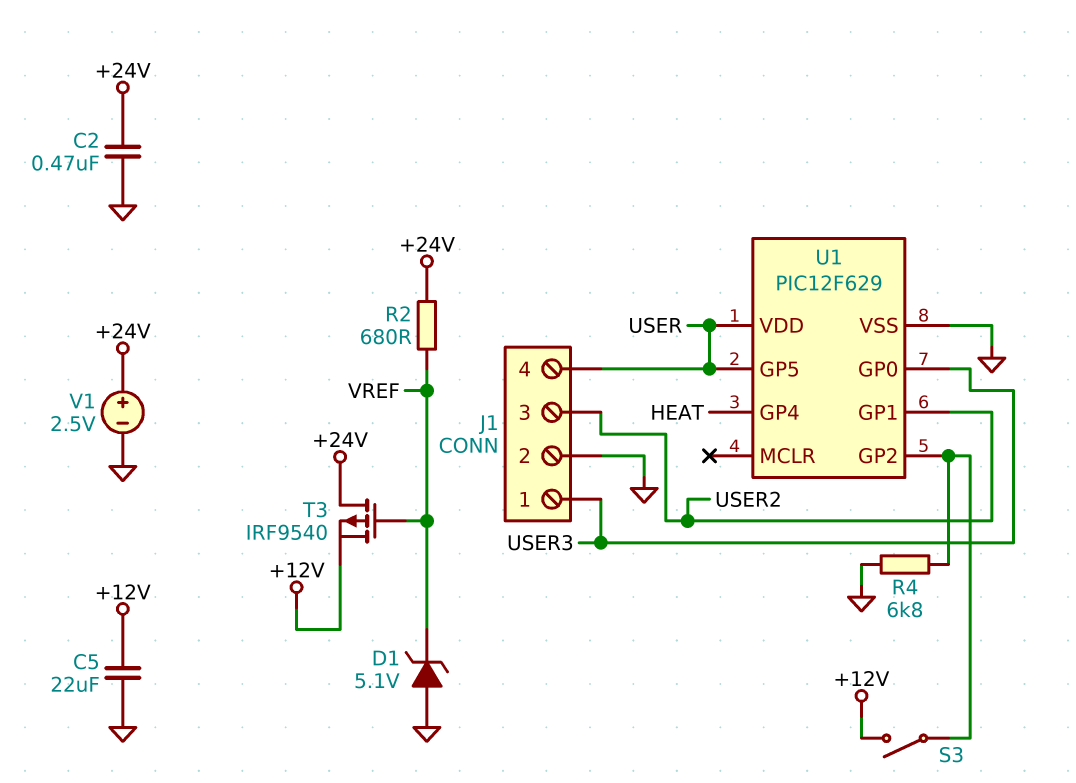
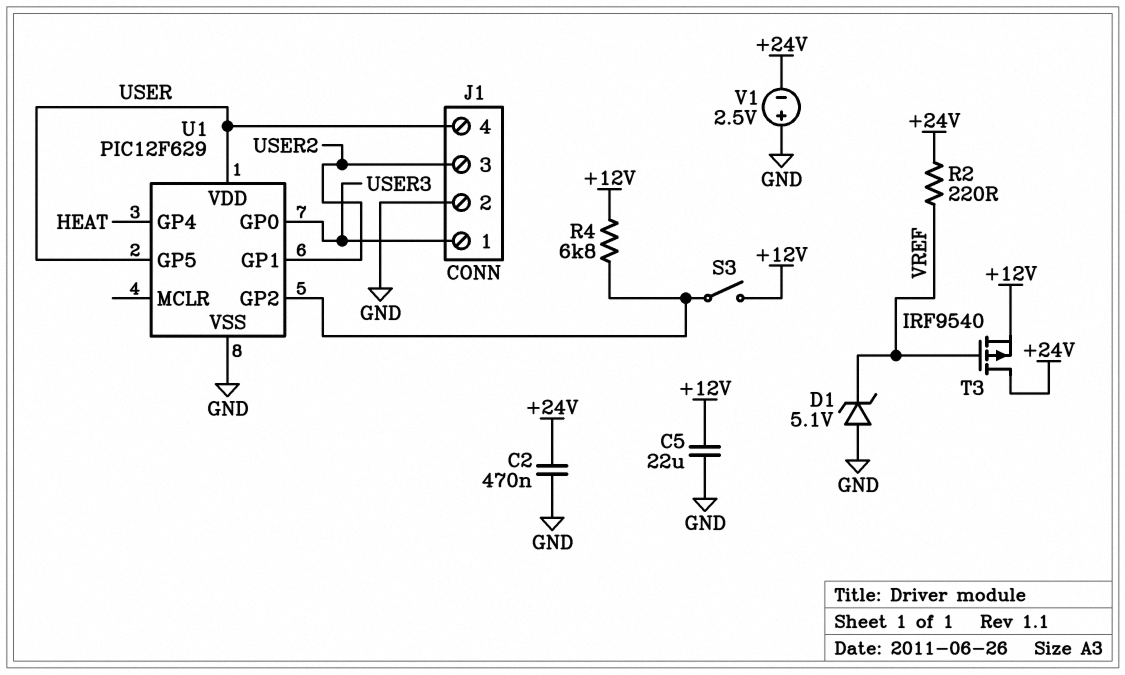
R2: 680 (+24V, VREF) -> 220 (+24V, VREF)
R4: 6.8k (GND, U1/GP2) -> 6.8k (+12V, U1/GP2)
V1: 2.5V (plus +24V, minus GND) -> 2.5V (plus GND, minus +24V)

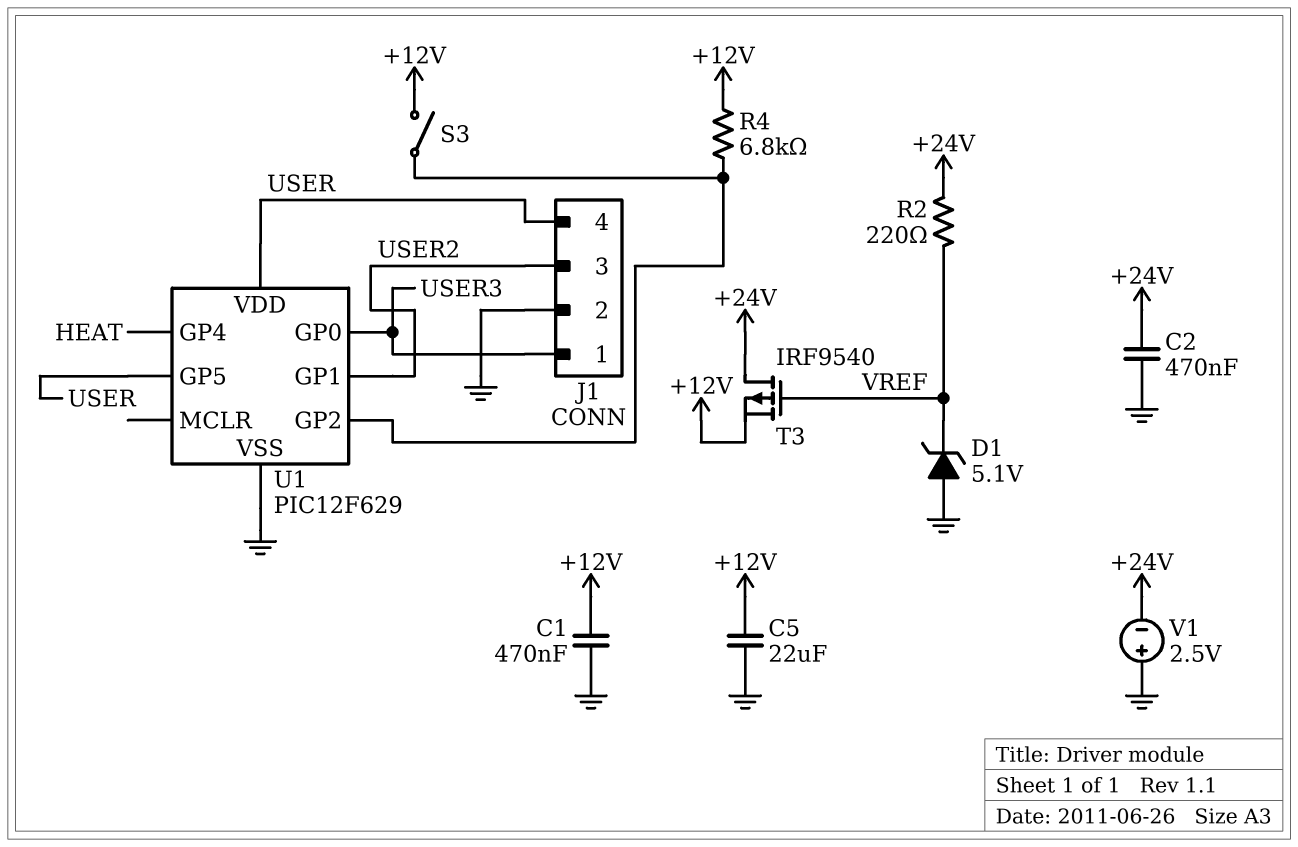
C1: none -> 470nF (+12V, GND)

